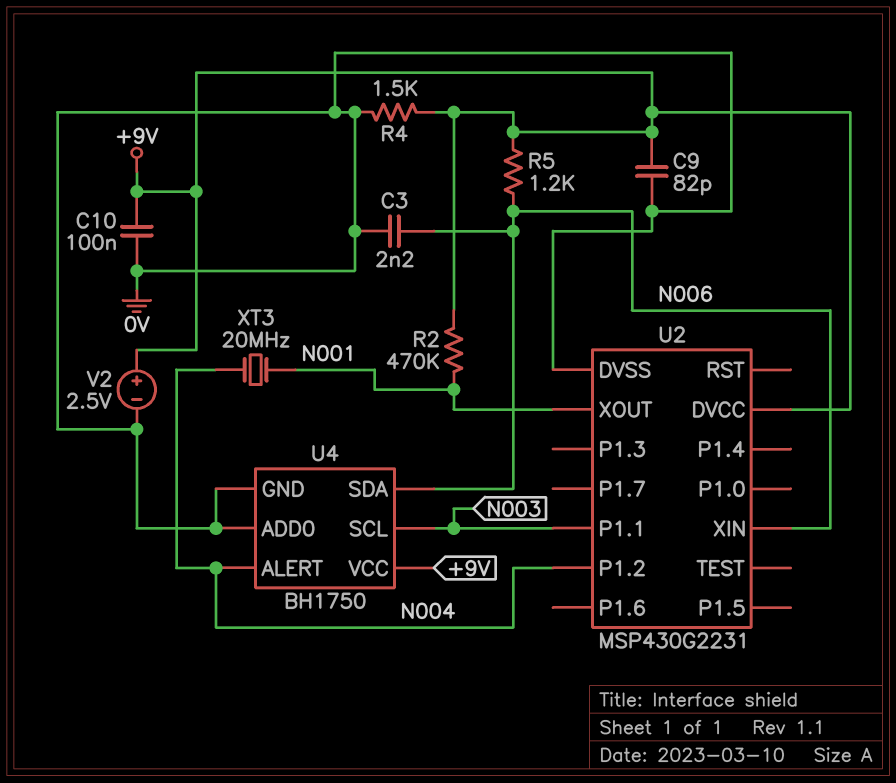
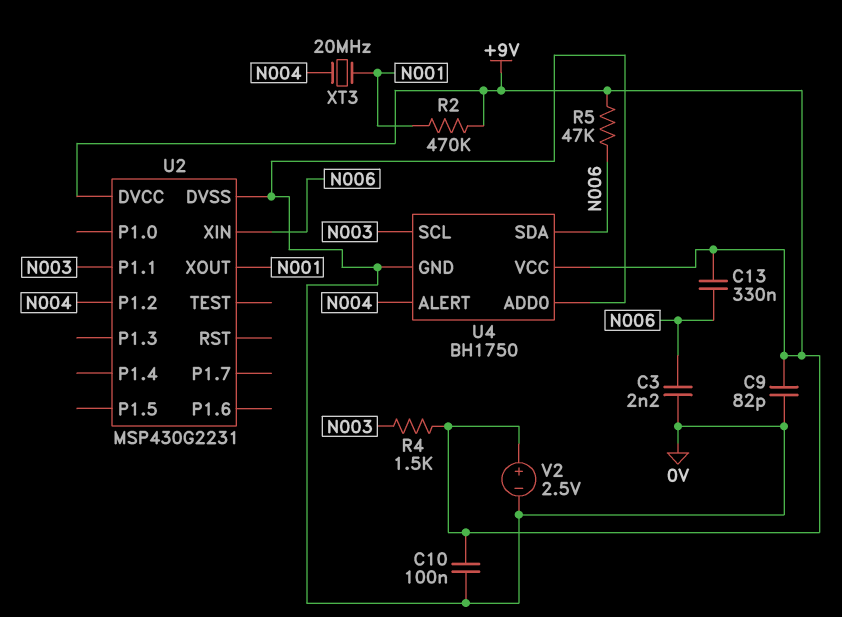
C13: none -> 330nF (+9V, N006)
R4: 1.5k (+9V, 0V) -> 1.5k (+9V, N003)
R5: 1.2k (+9V, N006) -> 47k (+9V, N006)

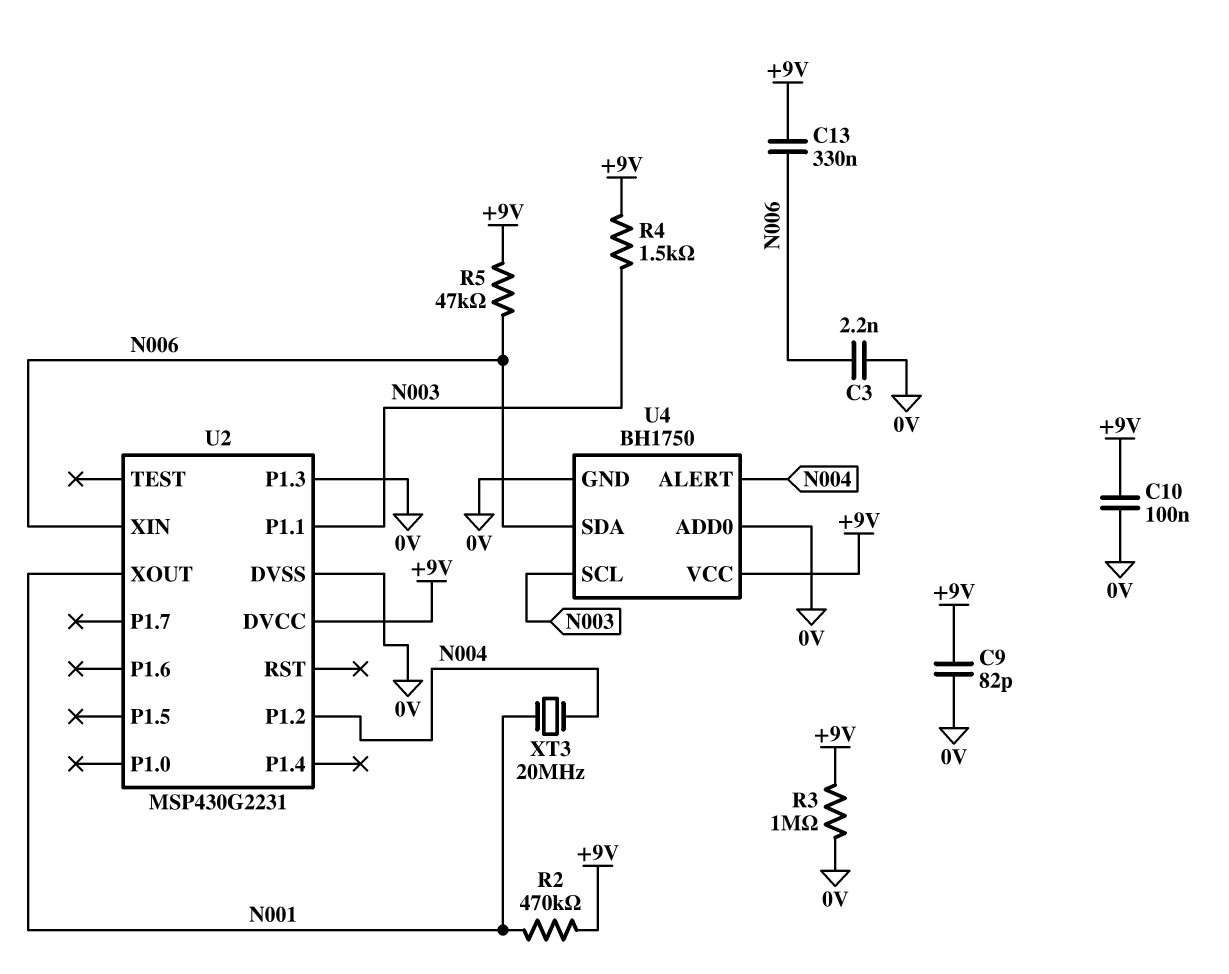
R3: none -> 1M (+9V, 0V)
U2 pin P1.3: none -> 0V
V2: 2.5V (plus +9V, minus 0V) -> none

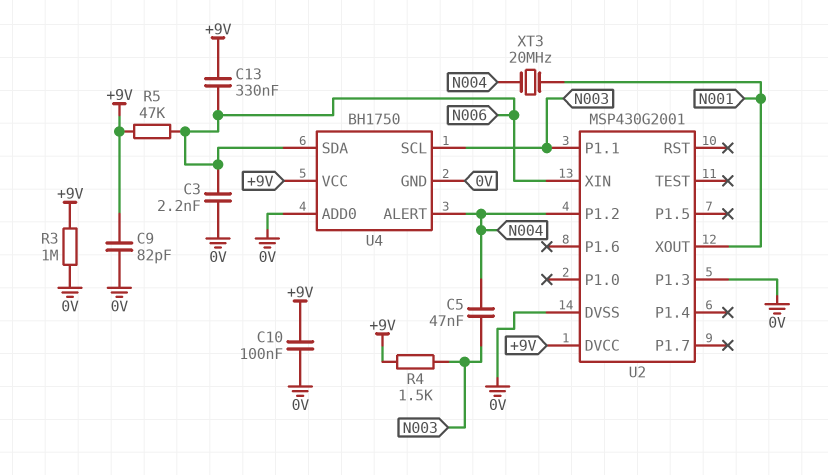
C5: none -> 47nF (N003, N004)
R2: 470k (+9V, N001) -> none
U2: MSP430G2231 -> MSP430G2001

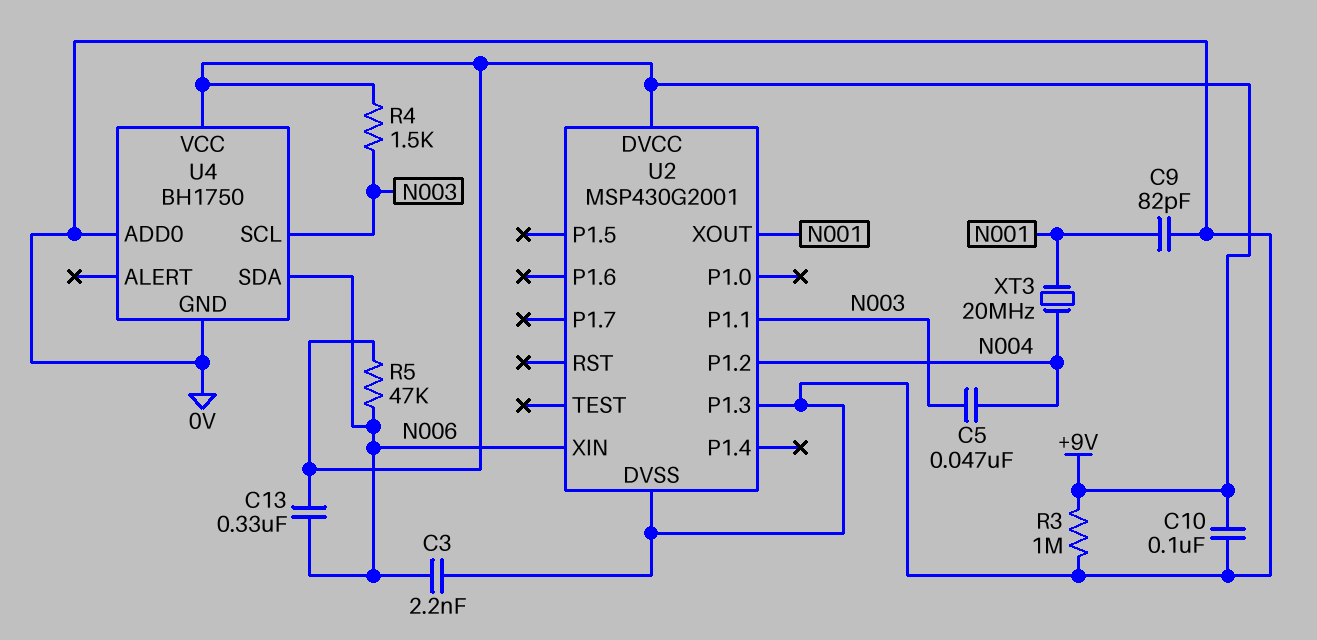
C9: 82pF (+9V, 0V) -> 82pF (0V, N001)
U4 pin ALERT: N004 -> none

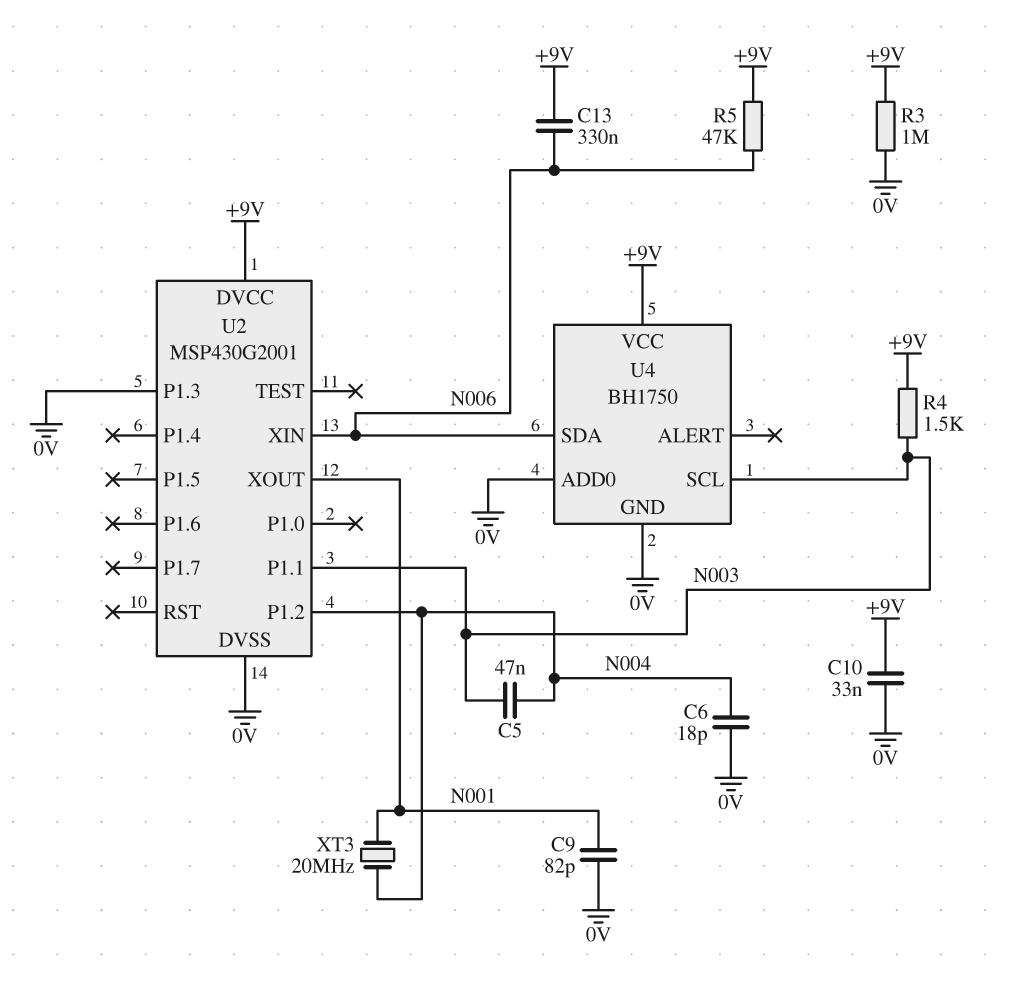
C3: 2.2nF (0V, N006) -> none
C6: none -> 18pF (0V, N004)
C10: 100nF (+9V, 0V) -> 33nF (+9V, 0V)

